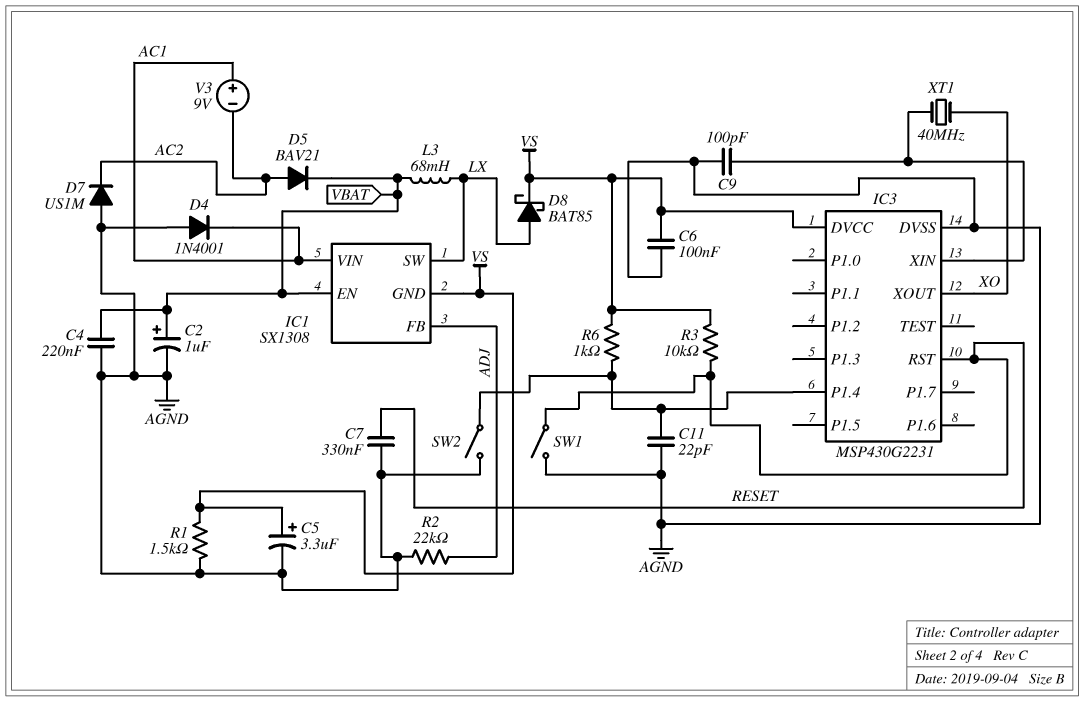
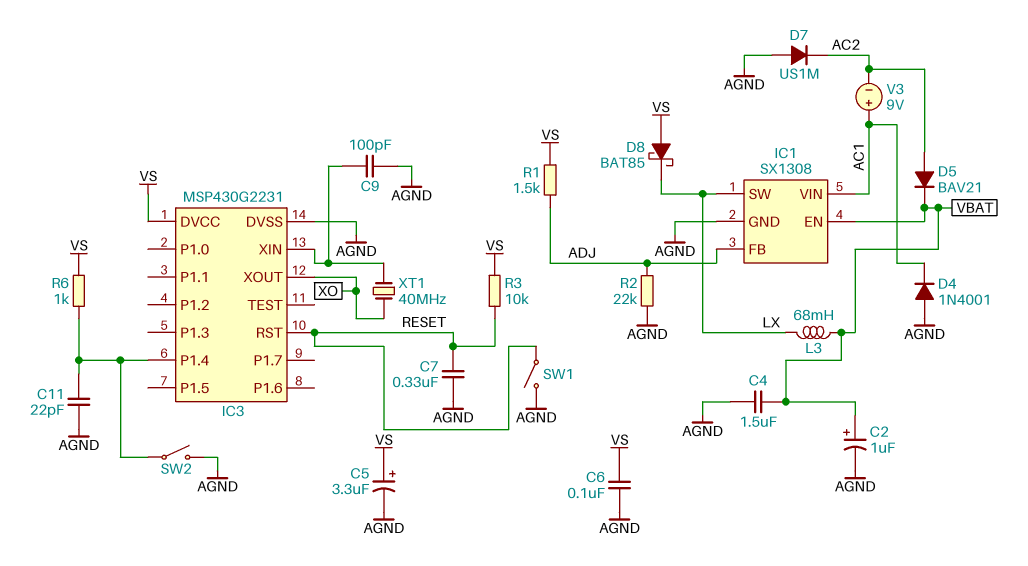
C4: 220nF (AGND, VBAT) -> 1.5uF (AGND, VBAT)
D8: schottky BAT85 (A LX, K VS) -> schottky BAT85 (A VS, K LX)
IC1 pin GND: VS -> AGND
R1: 1.5k (AGND, VS) -> 1.5k (ADJ, VS)

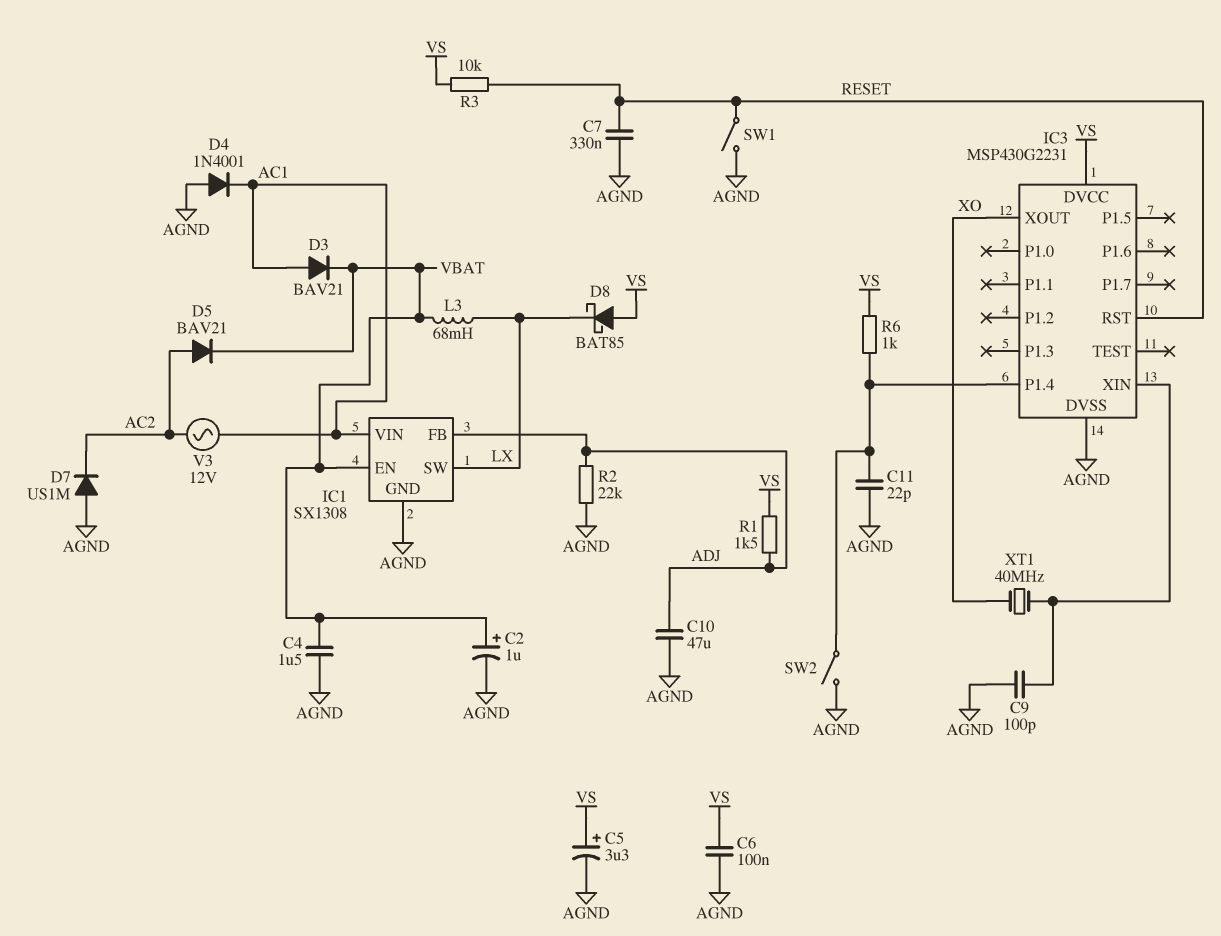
C10: none -> 47uF (ADJ, AGND)
D3: none -> diode BAV21 (A AC1, K VBAT)
V3: 9V (plus AC1, minus AC2) -> AC 12V (AC1, AC2)

